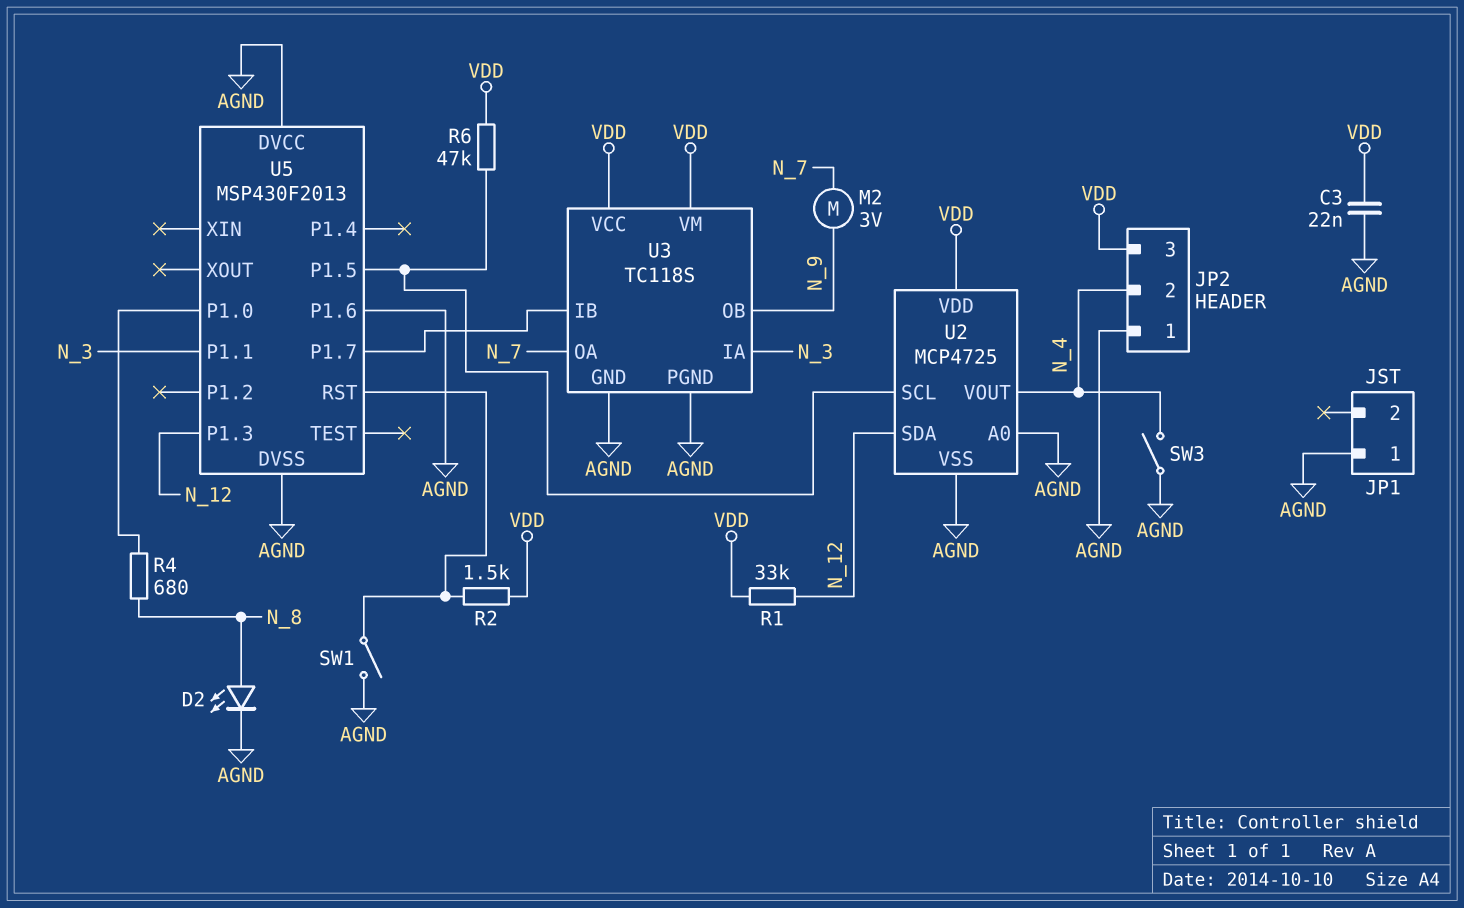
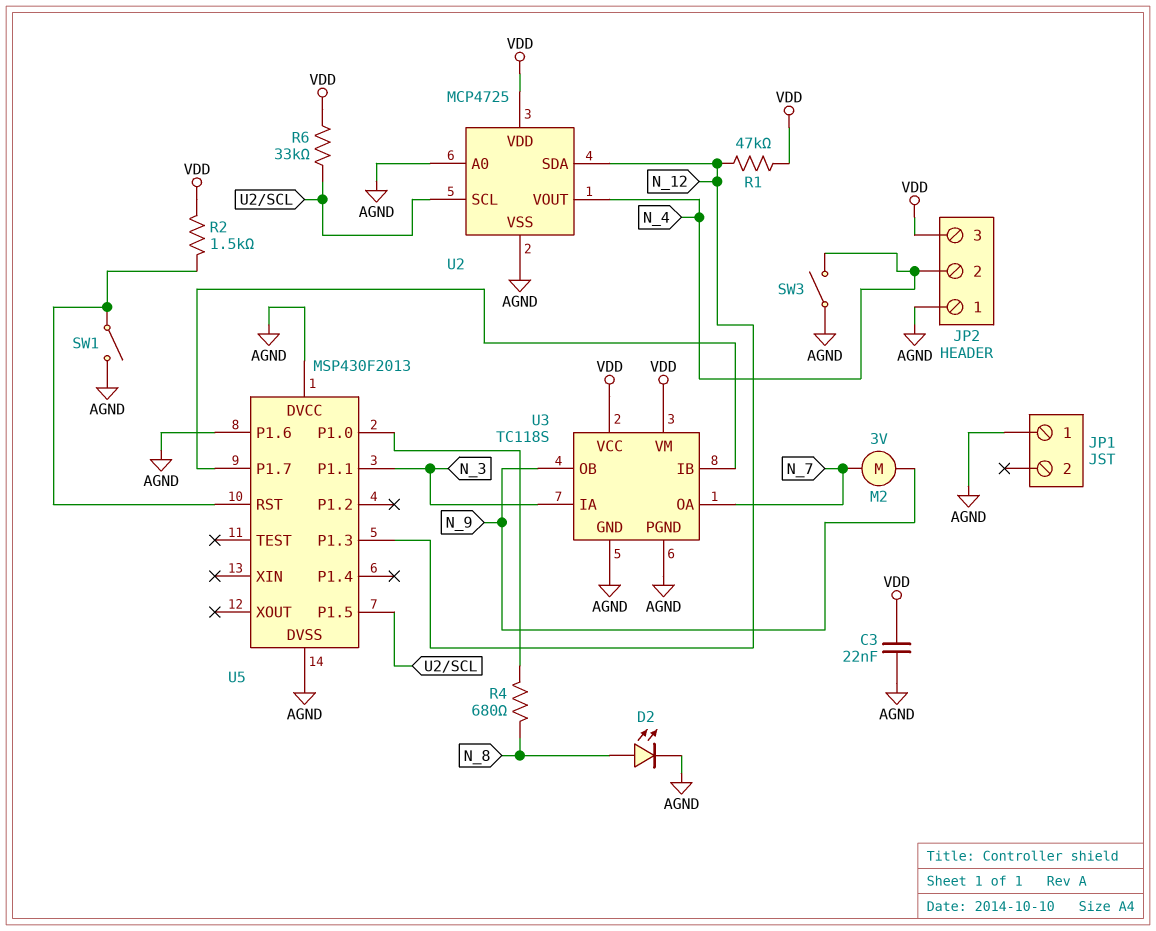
R1: 33k (N_12, VDD) -> 47k (N_12, VDD)
R6: 47k (U2/SCL, VDD) -> 33k (U2/SCL, VDD)

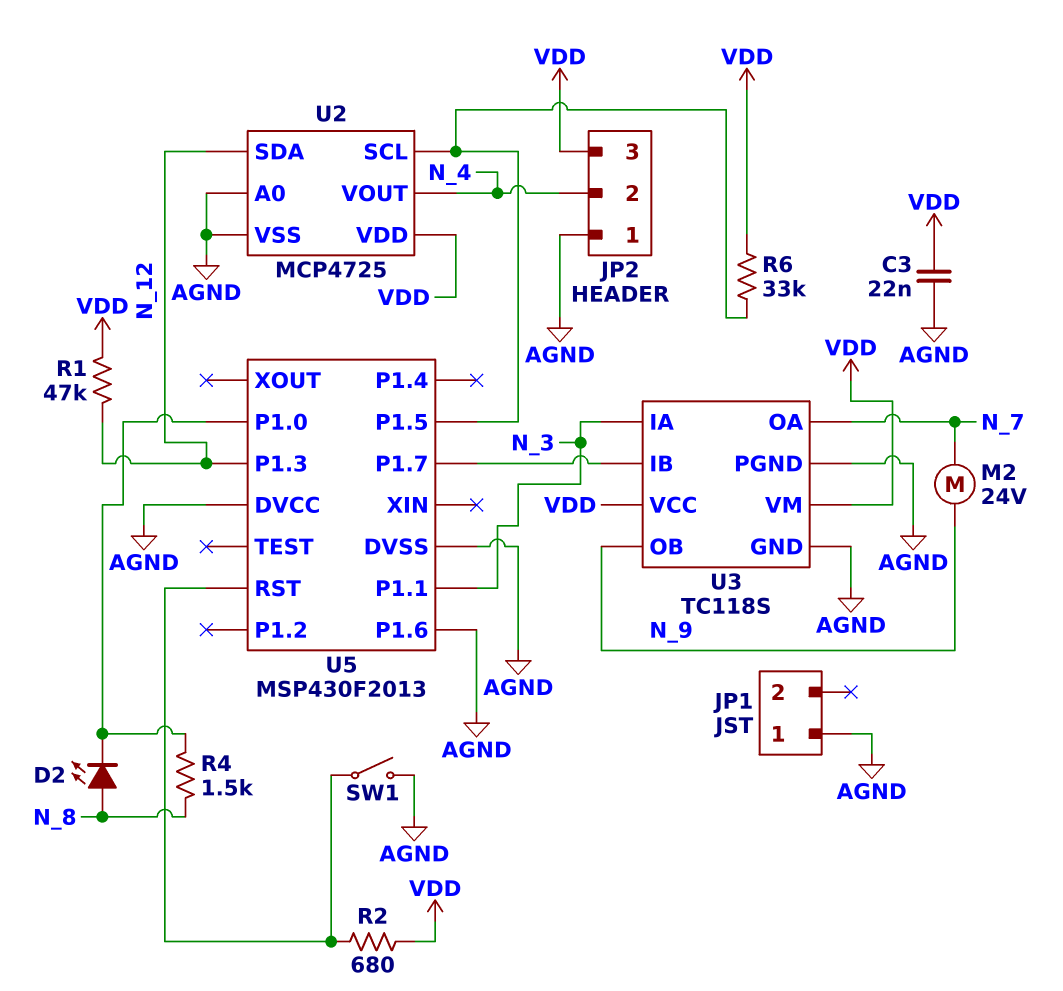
D2: LED (A N_8, K AGND) -> LED (A N_8, K U5/P1.0)
M2: motor 3V (N_7, N_9) -> motor 24V (N_7, N_9)
R2: 1.5k (U5/RST, VDD) -> 680 (U5/RST, VDD)
R4: 680 (N_8, U5/P1.0) -> 1.5k (N_8, U5/P1.0)
SW3: switch (AGND, N_4) -> none

